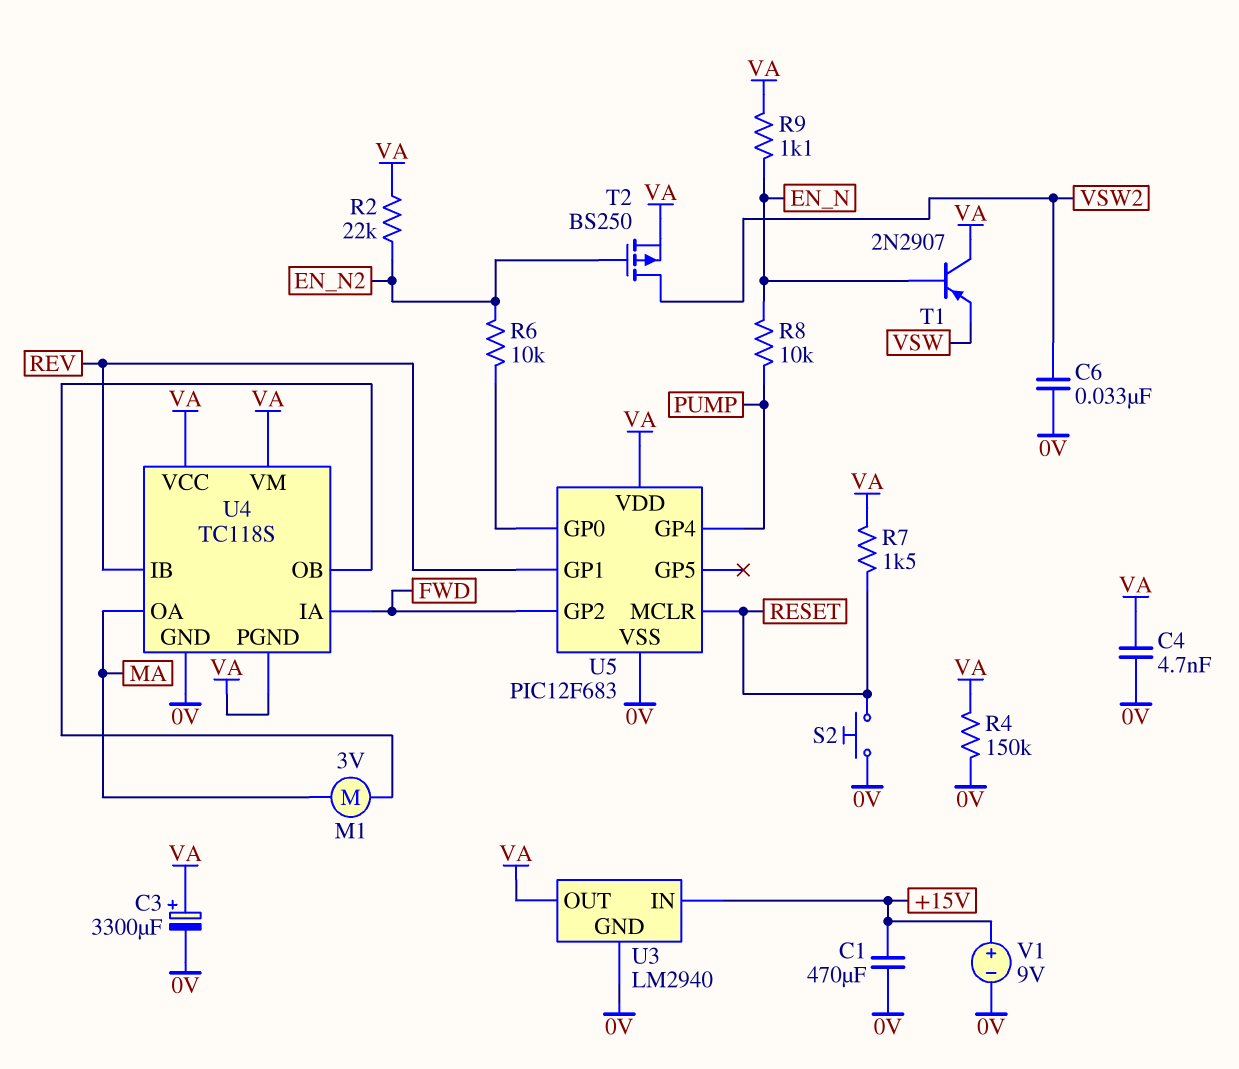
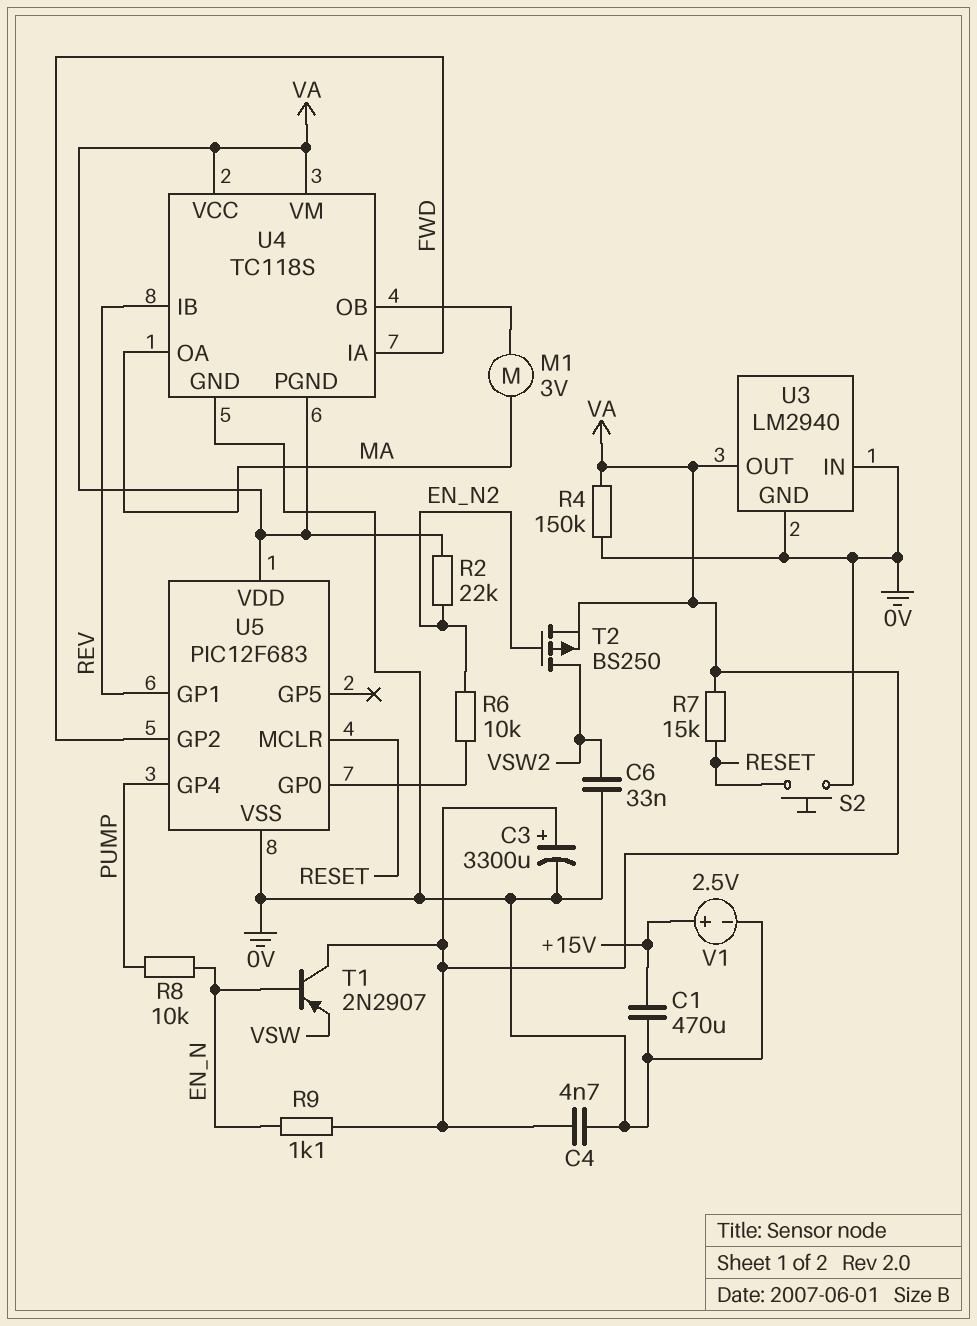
R7: 1.5k (RESET, VA) -> 15k (RESET, VA)
U3 pin IN: +15V -> 0V
V1: 9V (plus +15V, minus 0V) -> 2.5V (plus +15V, minus 0V)

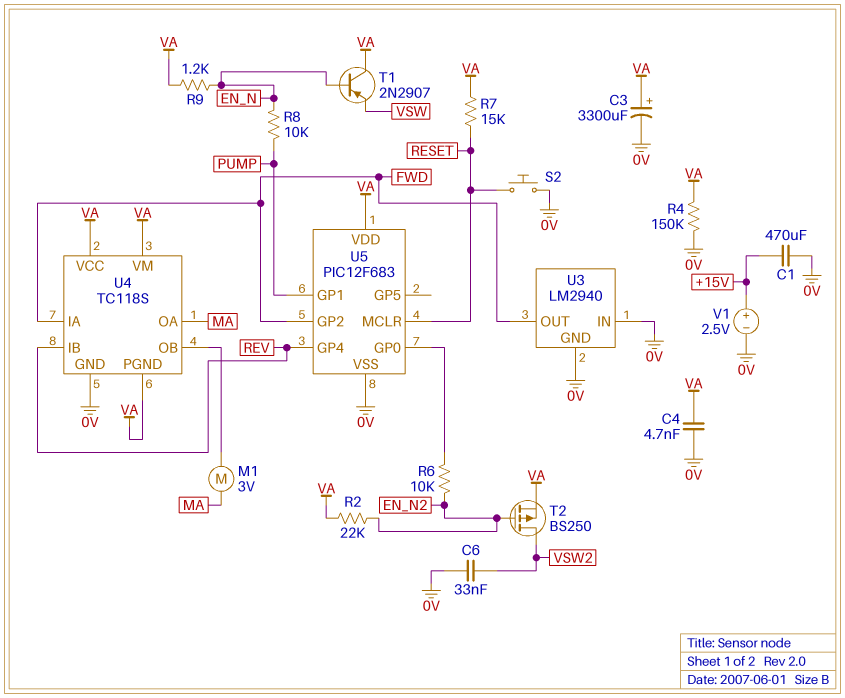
R9: 1.1k (EN_N, VA) -> 1.2k (EN_N, VA)
U3 pin OUT: VA -> FWD
U5 pin GP1: REV -> PUMP
U5 pin GP4: PUMP -> REV

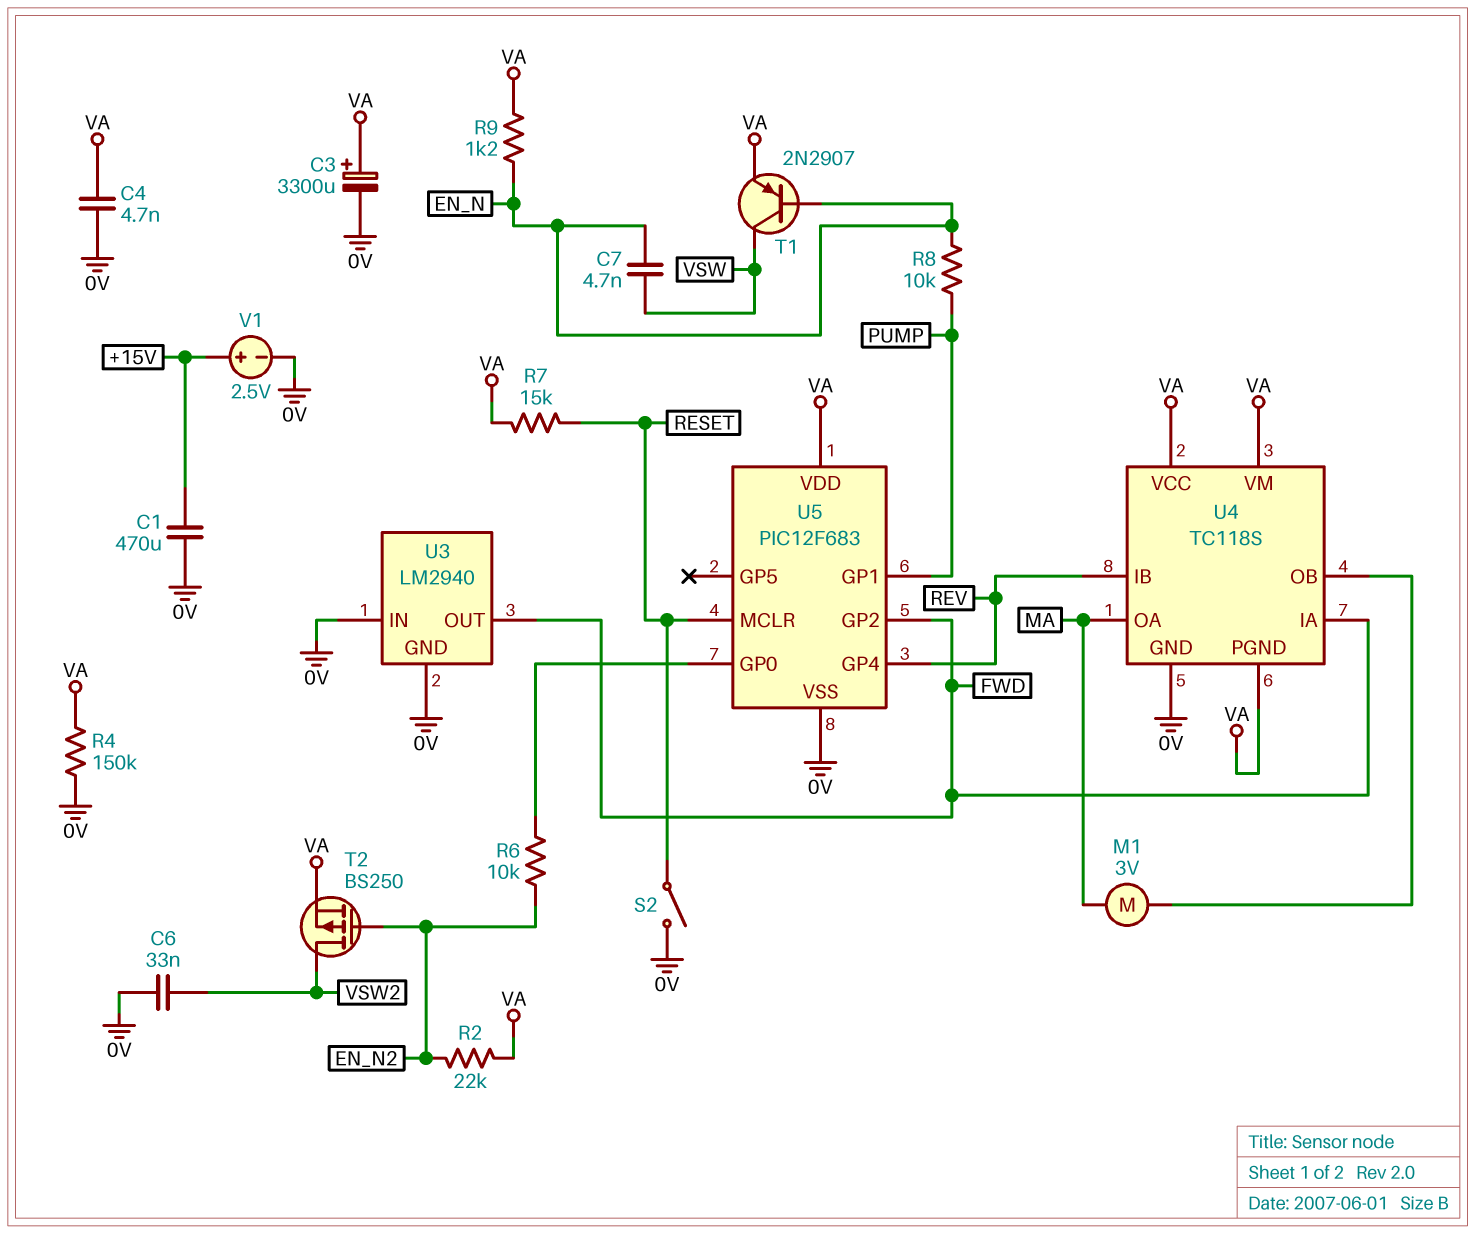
C7: none -> 4.7nF (EN_N, VSW)
S2: button (0V, RESET) -> switch (0V, RESET)
T1: PNP 2N2907 (B EN_N, C VA, E VSW) -> PNP 2N2907 (B EN_N, C VSW, E VA)

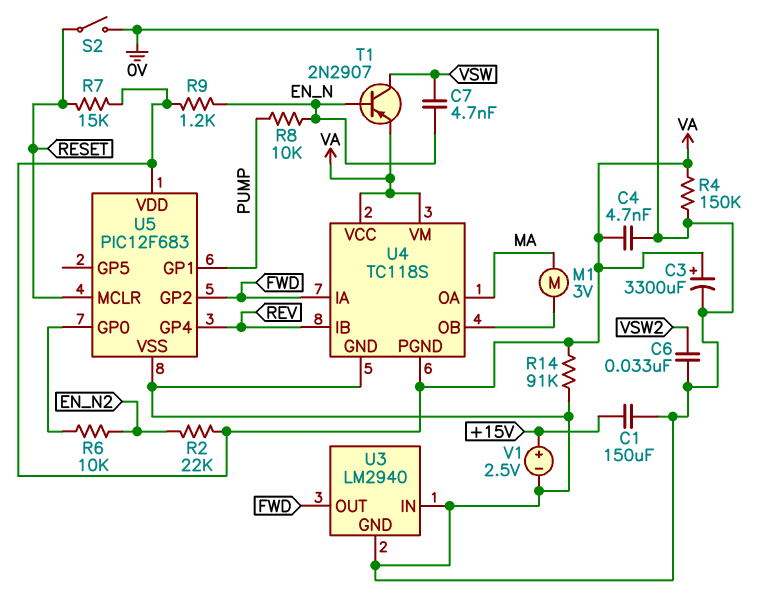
C1: 470uF (+15V, 0V) -> 150uF (+15V, 0V)
R14: none -> 91k (0V, VA)
T2: PMOS BS250 (G EN_N2, D VSW2, S VA) -> none

